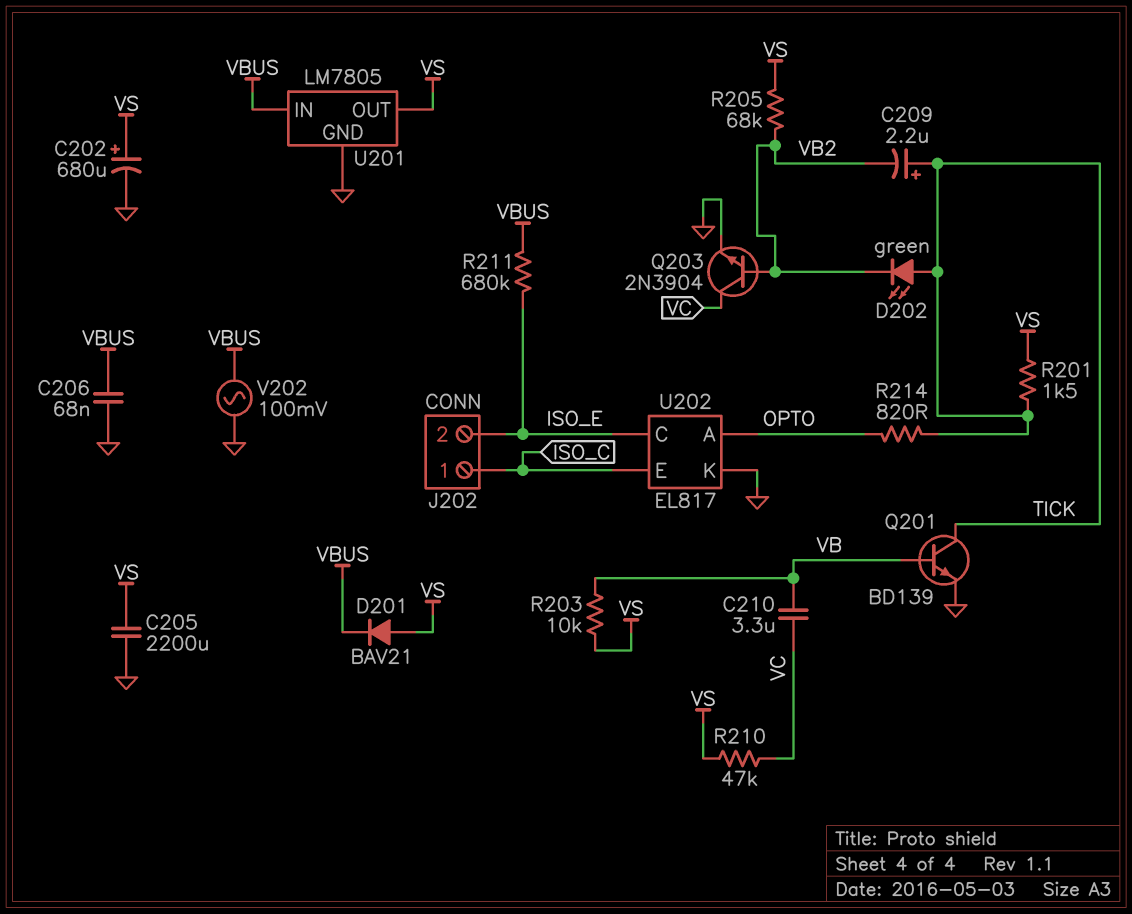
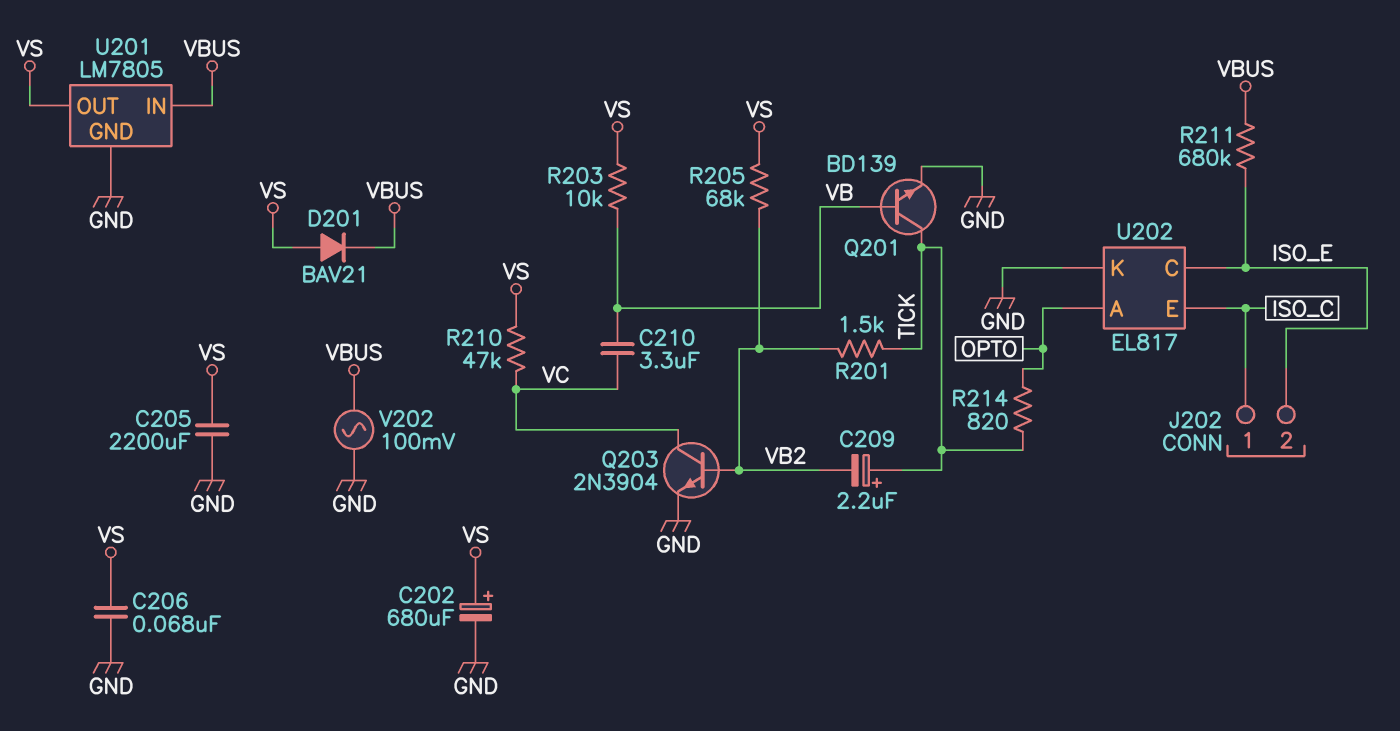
C206: 68nF (GND, VBUS) -> 68nF (GND, VS)
D202: LED green (A TICK, K VB2) -> none
R201: 1.5k (TICK, VS) -> 1.5k (TICK, VB2)

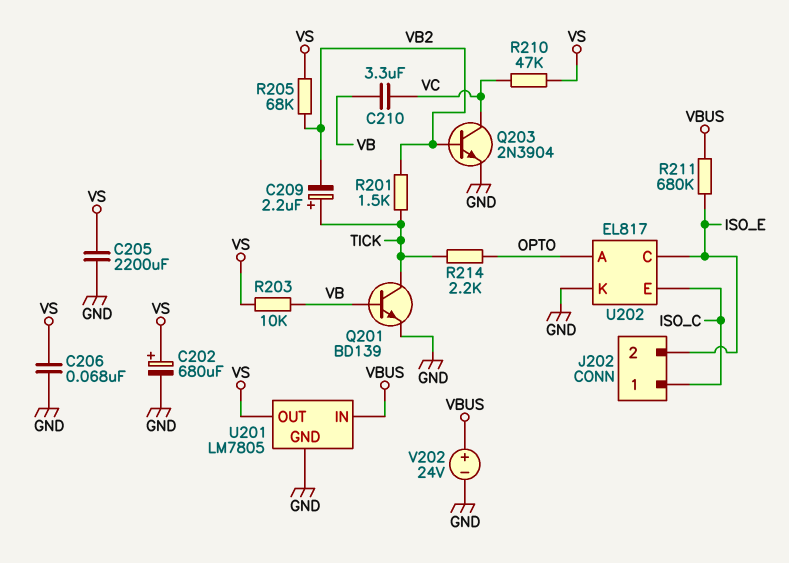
D201: diode BAV21 (A VS, K VBUS) -> none
R214: 820 (OPTO, TICK) -> 2.2k (OPTO, TICK)
V202: AC 100mV (GND, VBUS) -> 24V (plus VBUS, minus GND)

